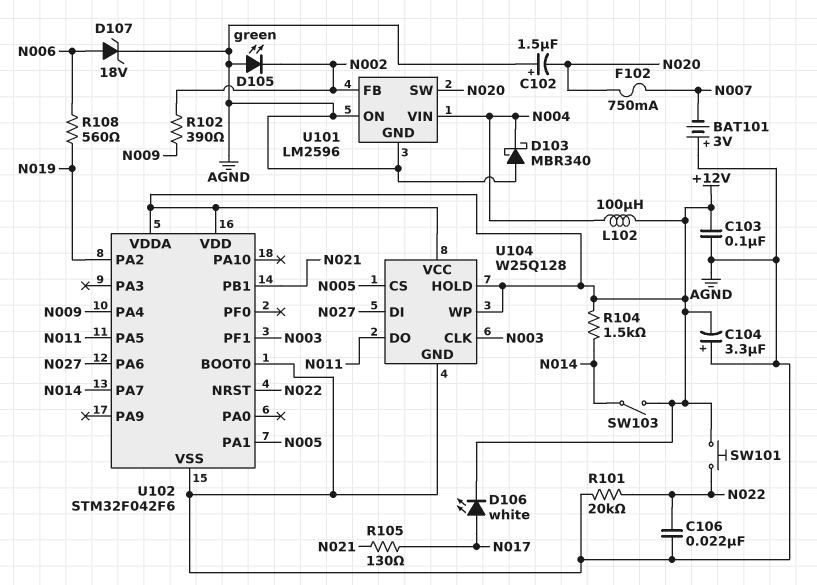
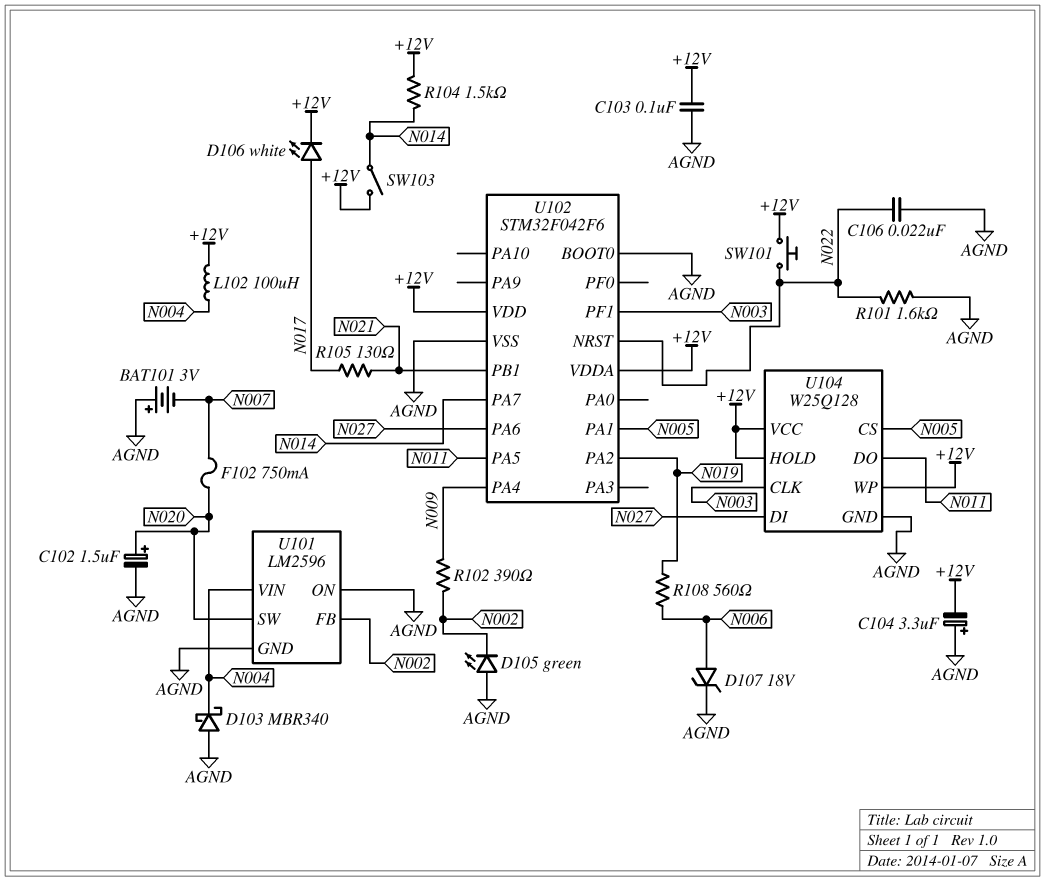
C102: 1.5uF (plus AGND, minus N020) -> 1.5uF (plus N020, minus AGND)
R101: 20k (AGND, N022) -> 1.6k (AGND, N022)

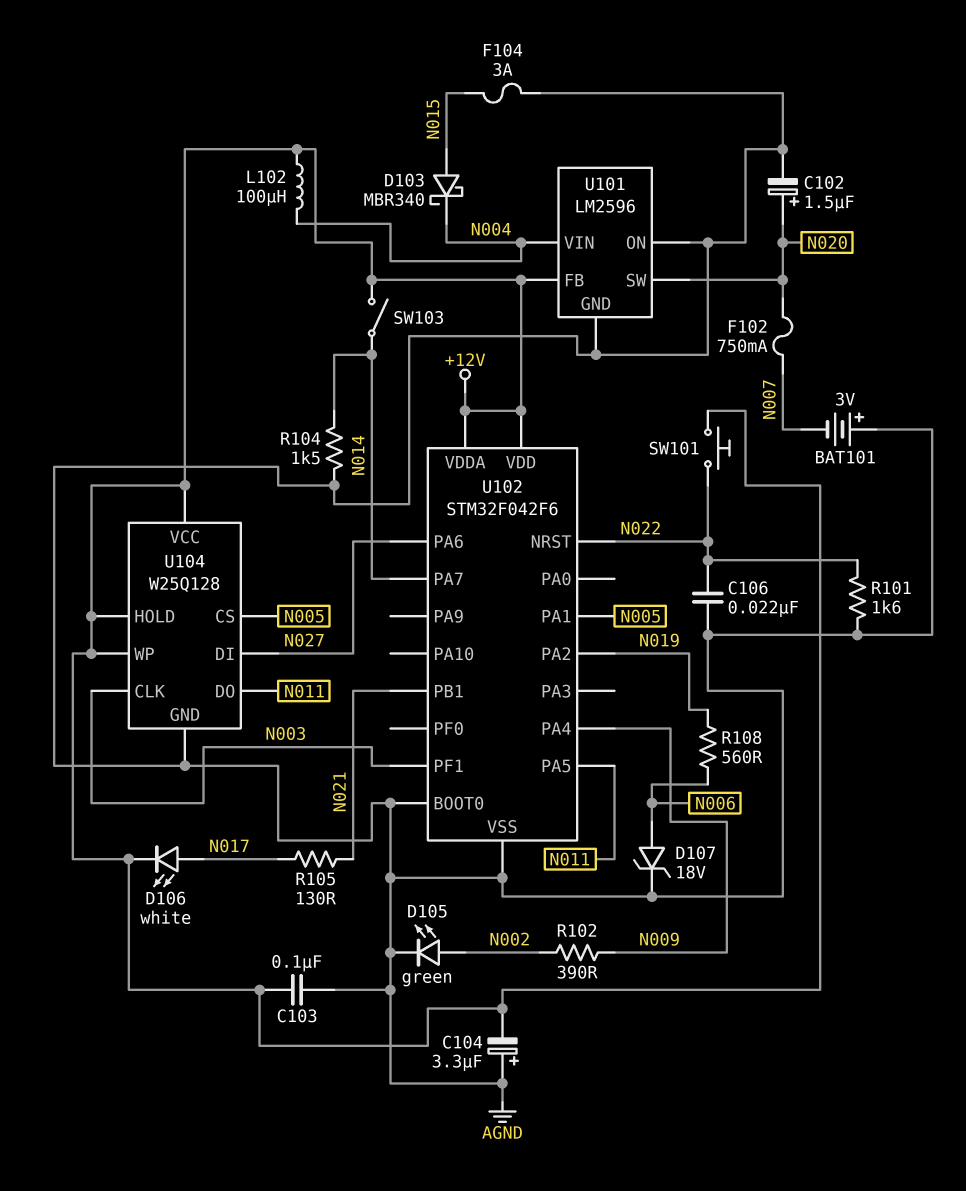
D103: schottky MBR340 (A AGND, K N004) -> schottky MBR340 (A N015, K N004)
D105: LED green (A AGND, K N002) -> LED green (A N002, K AGND)
F104: none -> 3A (AGND, N015)
R104: 1.5k (+12V, N014) -> 1.5k (AGND, N014)
U101 pin FB: N002 -> +12V

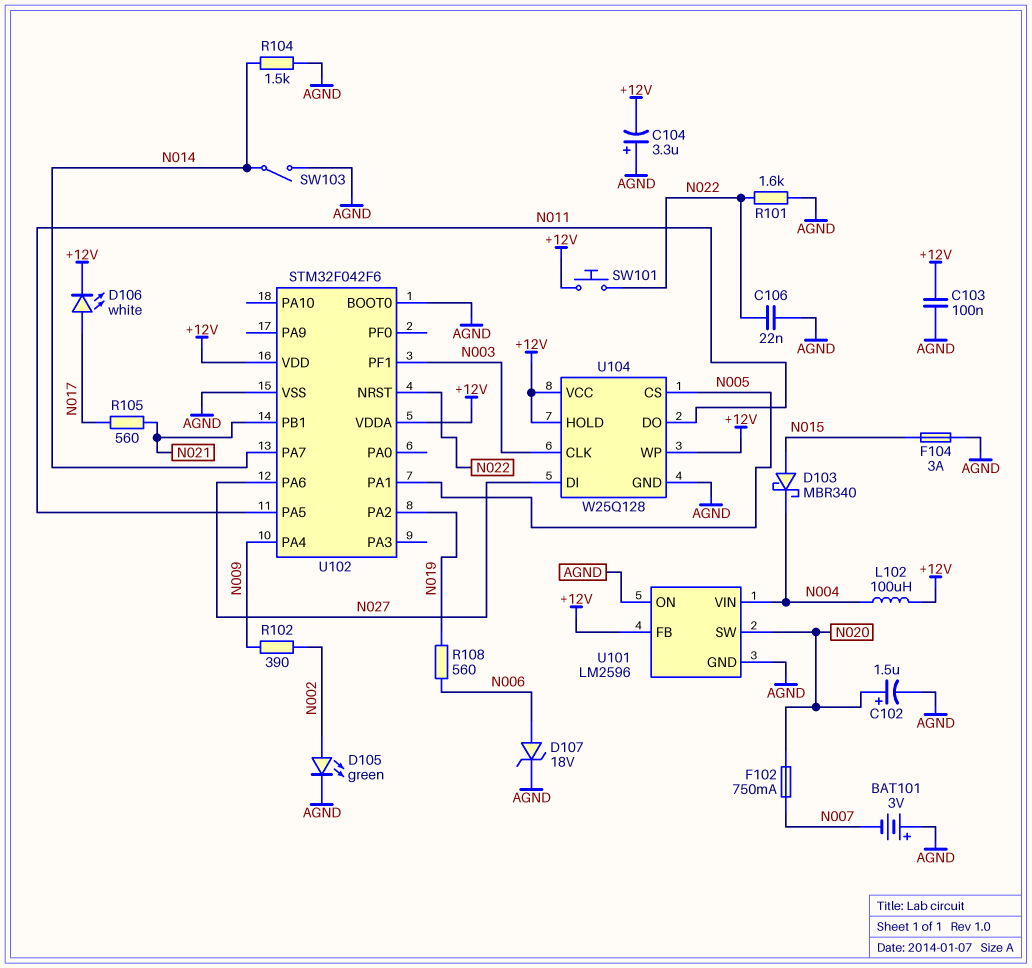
R105: 130 (N017, N021) -> 560 (N017, N021)
SW103: switch (+12V, N014) -> switch (AGND, N014)

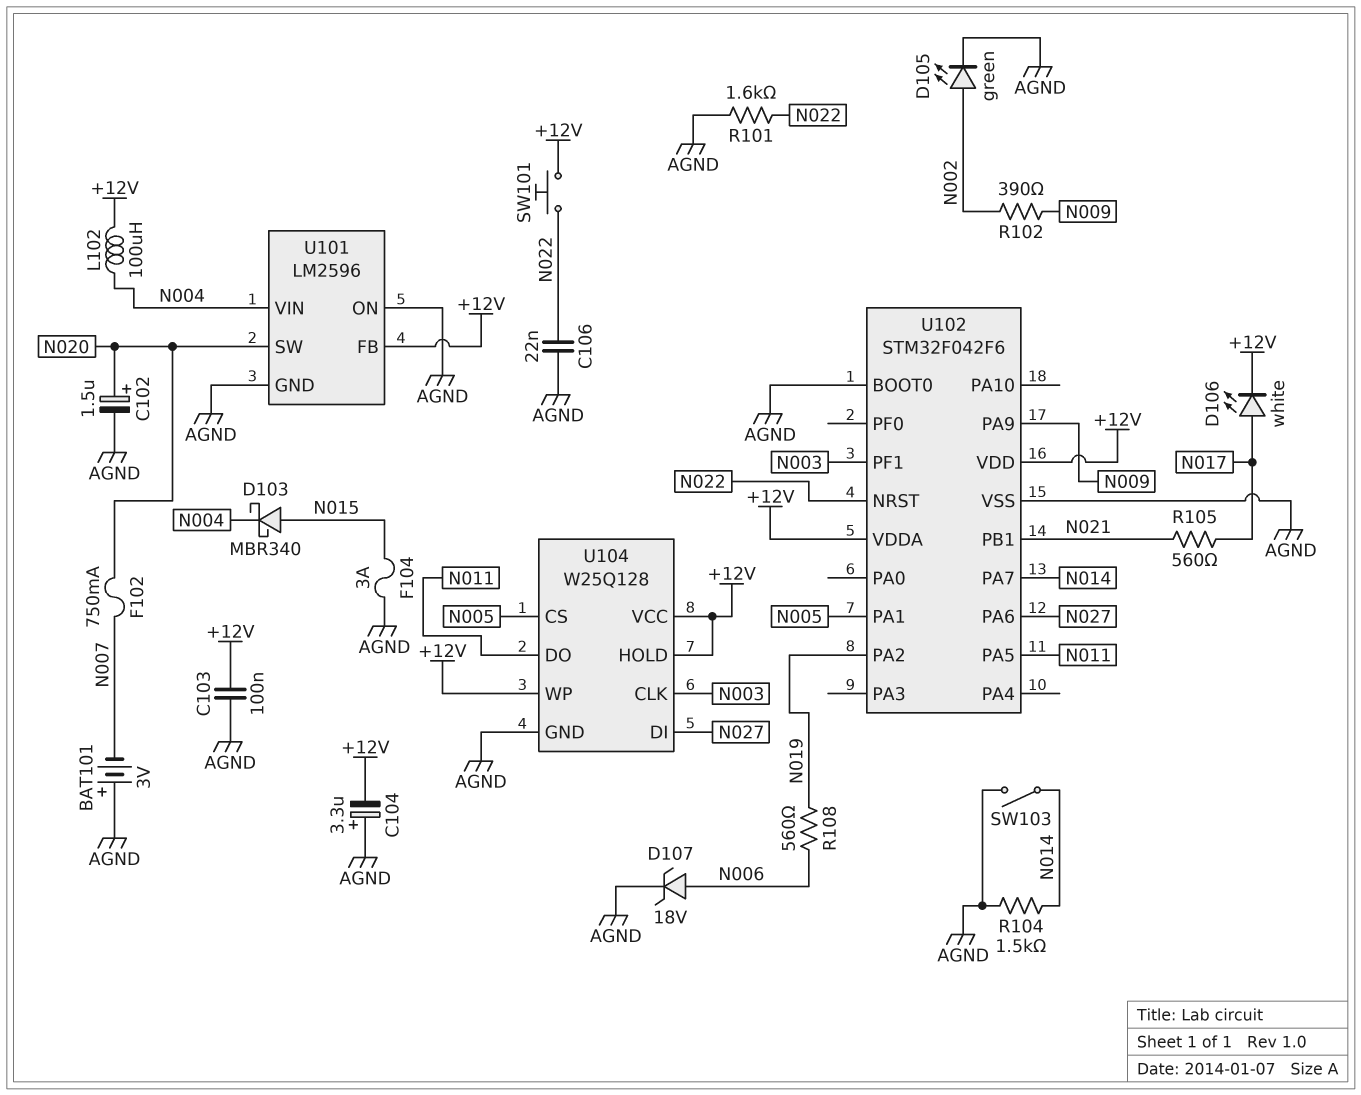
U102 pin PA4: N009 -> none
U102 pin PA9: none -> N009

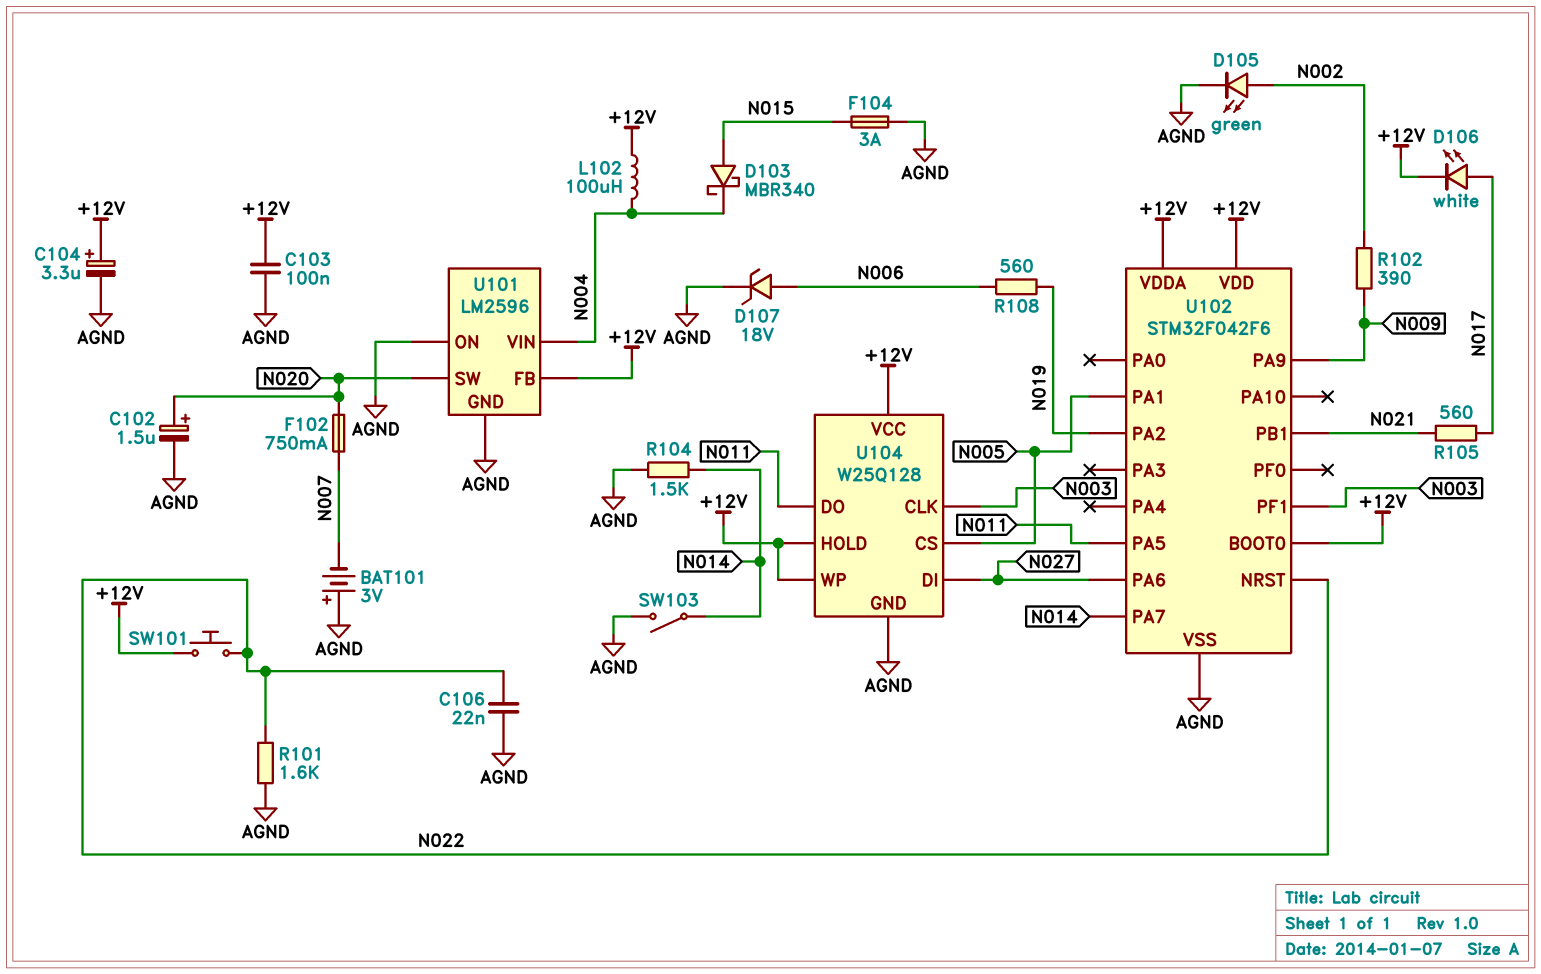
C104: 3.3uF (plus AGND, minus +12V) -> 3.3uF (plus +12V, minus AGND)
U102 pin BOOT0: AGND -> +12V

